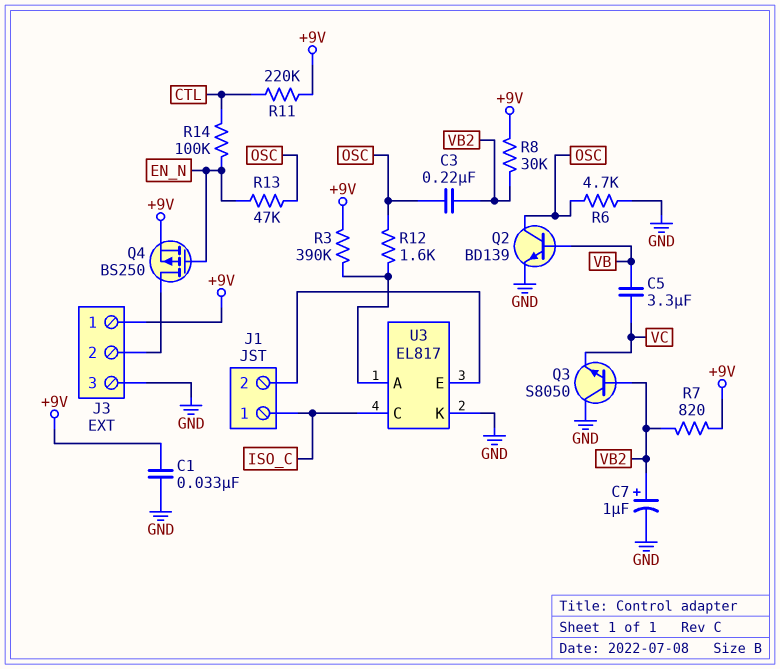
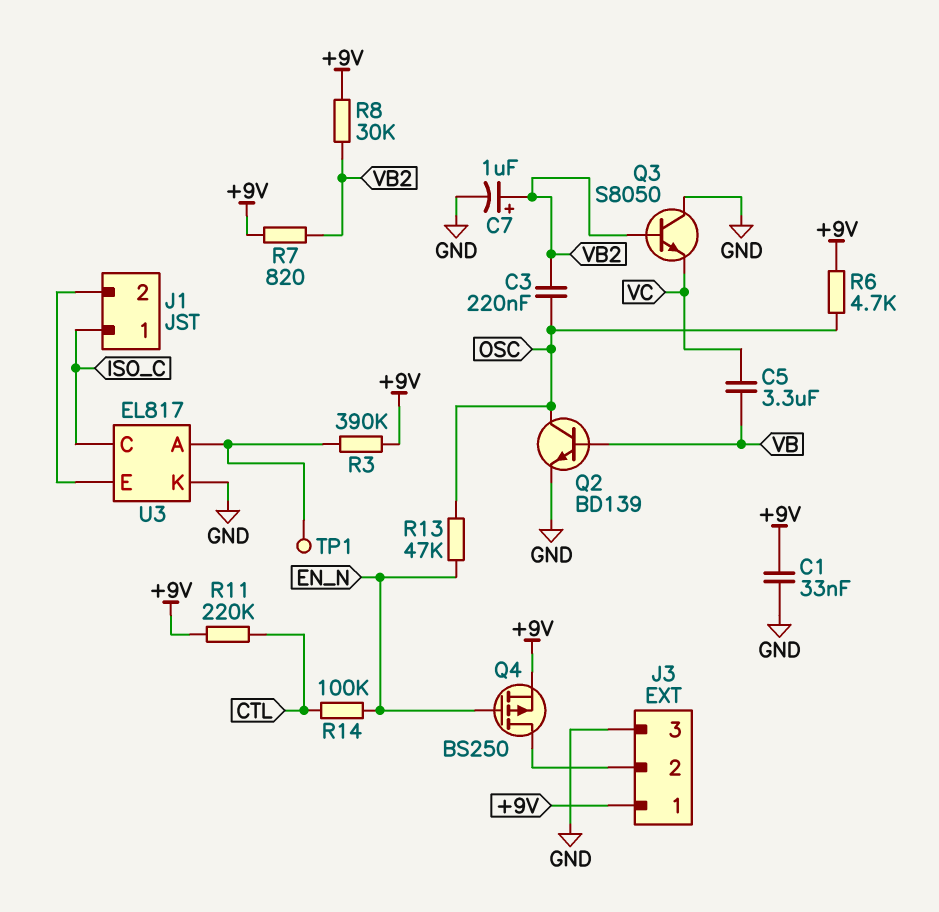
R6: 4.7k (GND, OSC) -> 4.7k (+9V, OSC)
R12: 1.6k (OSC, U3/A) -> none
TP1: none -> test point (U3/A)

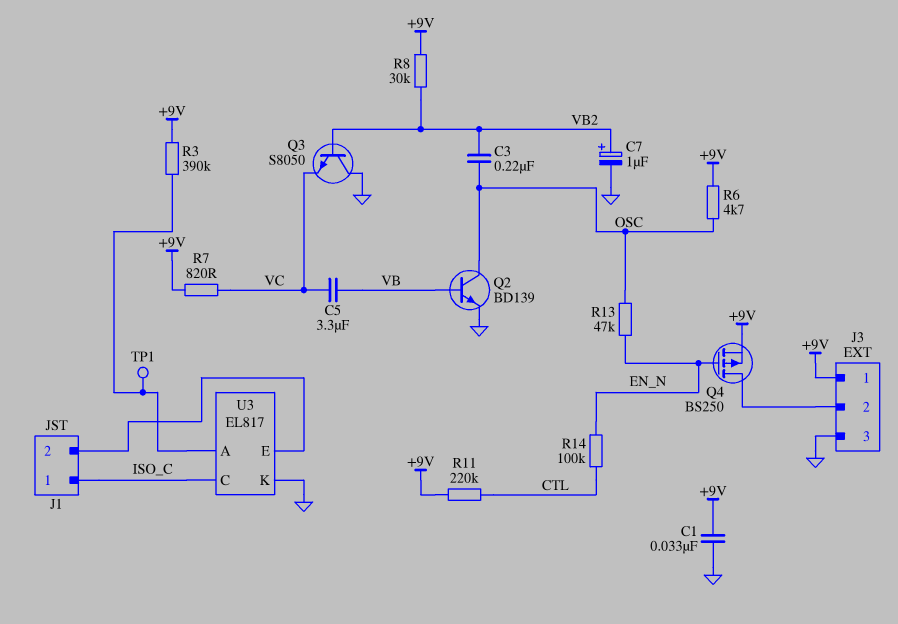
R7: 820 (+9V, VB2) -> 820 (+9V, VC)

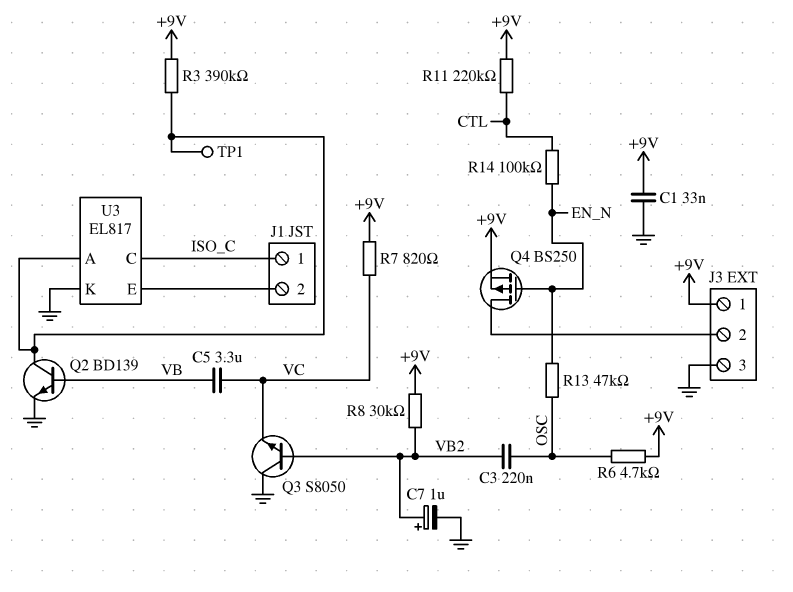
Q2: NPN BD139 (B VB, C OSC, E GND) -> NPN BD139 (B VB, C U3/A, E GND)

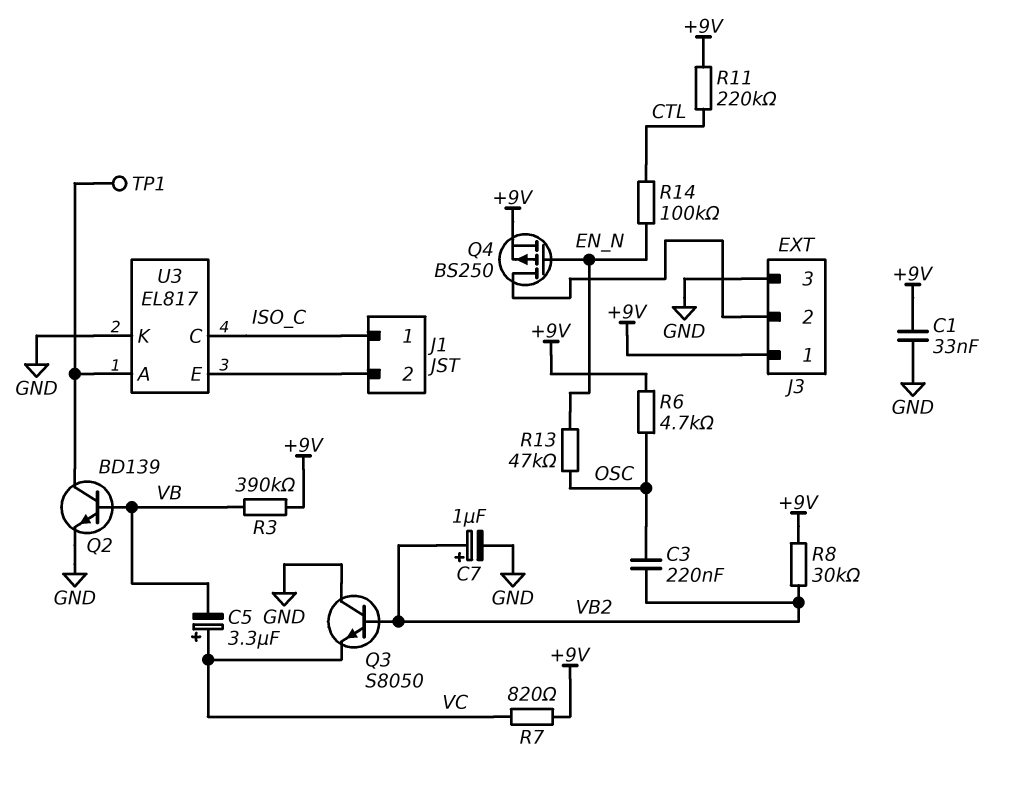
C5: 3.3uF (VB, VC) -> 3.3uF (plus VC, minus VB)
R3: 390k (+9V, U3/A) -> 390k (+9V, VB)

